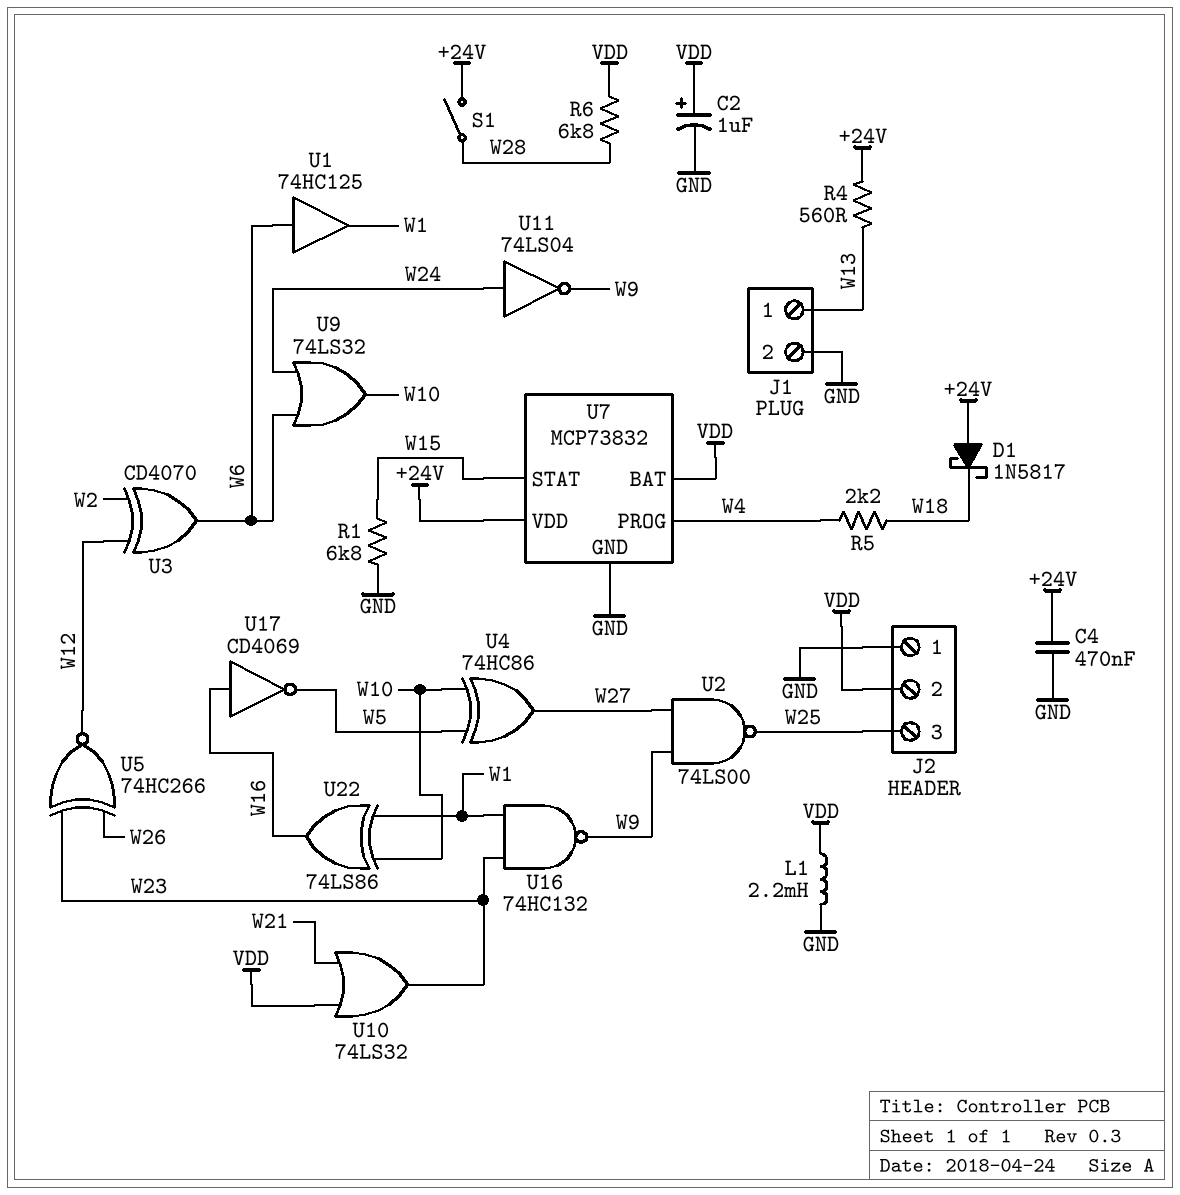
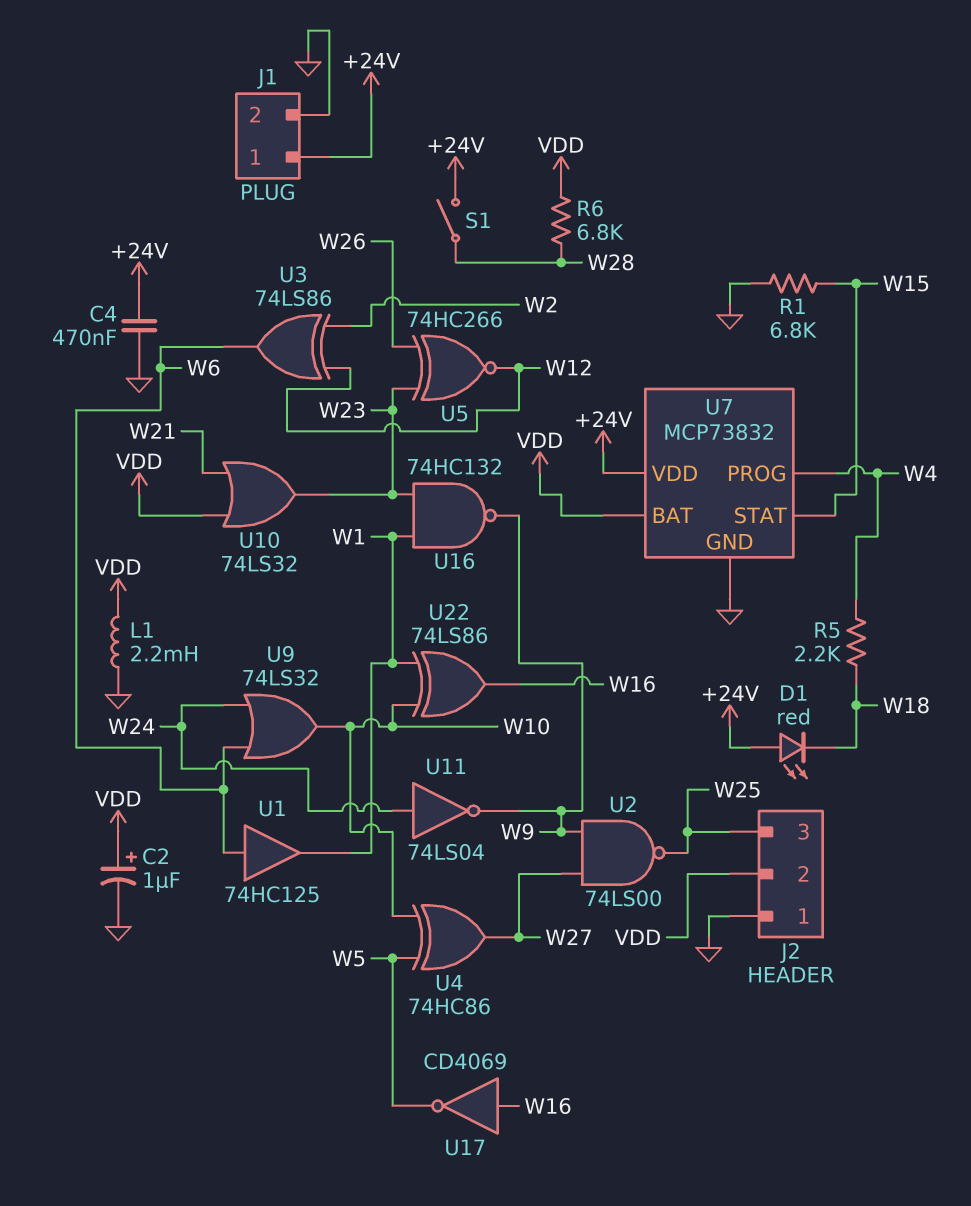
D1: schottky 1N5817 (A +24V, K W18) -> LED red (A +24V, K W18)
J1 pin 1: W13 -> +24V
R4: 560 (+24V, W13) -> none
U3: XOR CD4070 (in W2, in W12, out W6) -> XOR 74LS86 (in W2, in W12, out W6)

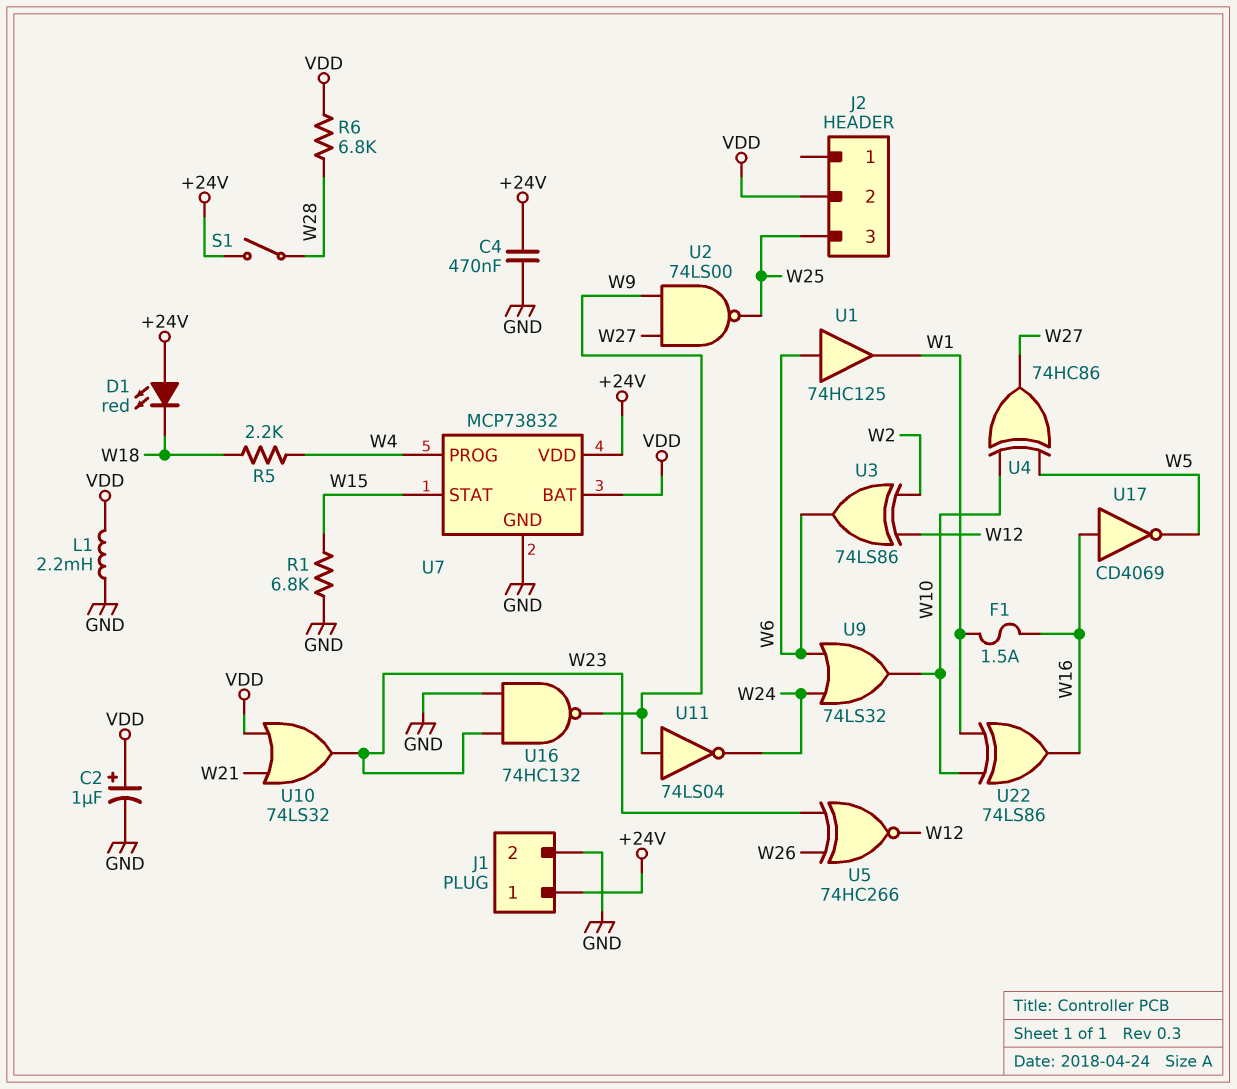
F1: none -> 1.5A (W1, W16)
J2 pin 1: GND -> none
U11: NOT 74LS04 (in W24, out W9) -> NOT 74LS04 (in W9, out W24)
U16: NAND 74HC132 (in W1, in W23, out W9) -> NAND 74HC132 (in GND, in W23, out W9)

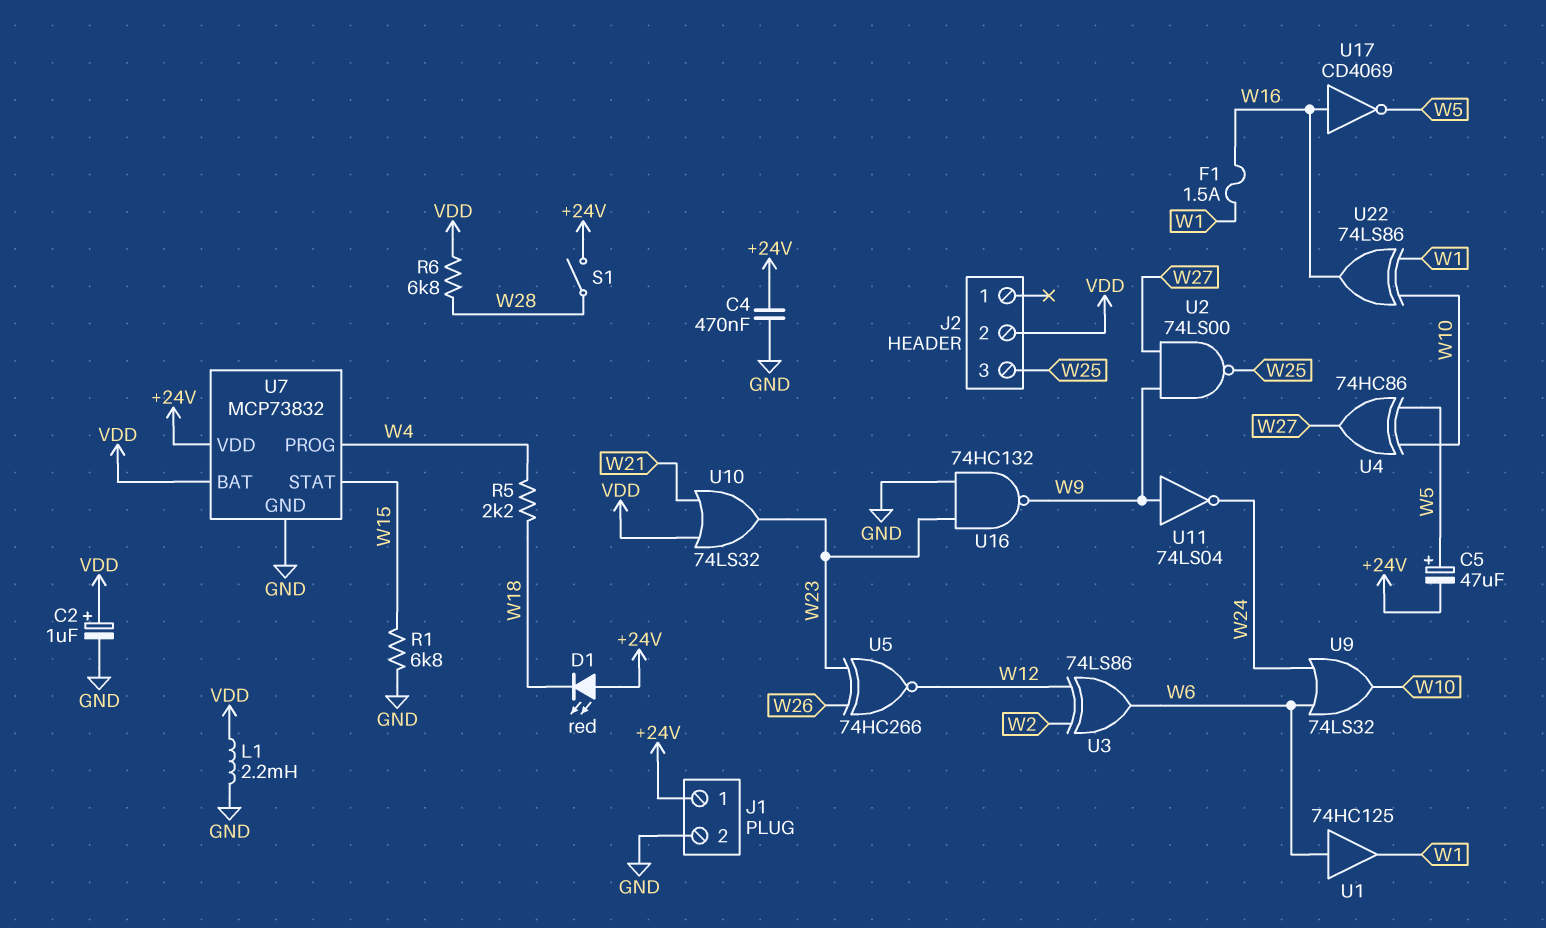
C5: none -> 47uF (plus W5, minus +24V)

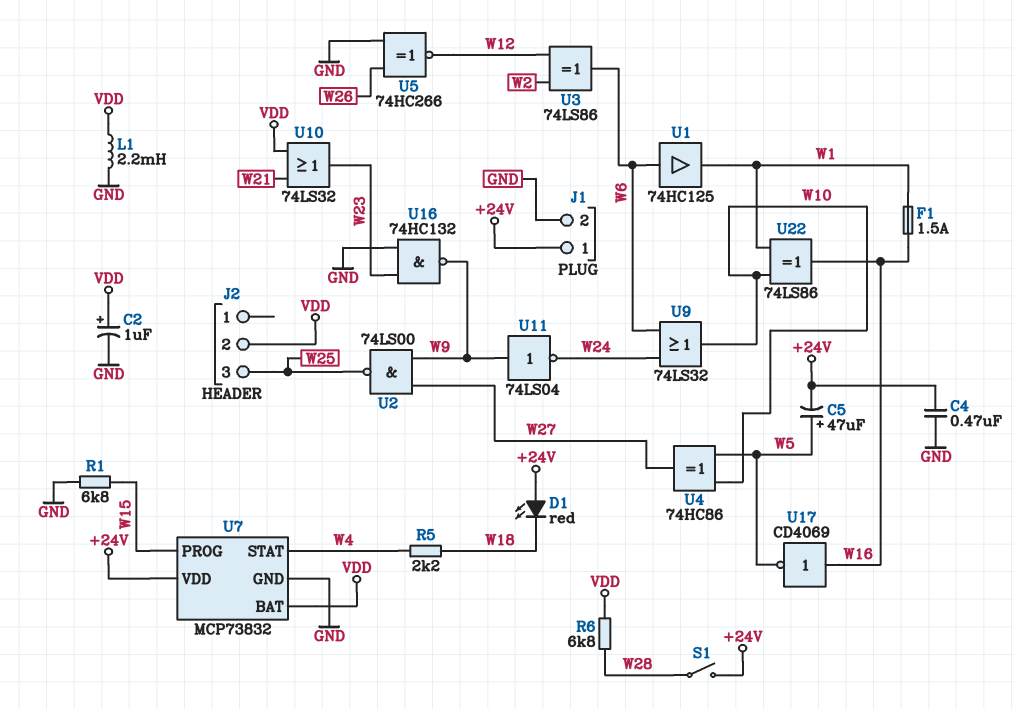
U5: XNOR 74HC266 (in W23, in W26, out W12) -> XNOR 74HC266 (in GND, in W26, out W12)
U7 pin PROG: W4 -> W15
U7 pin STAT: W15 -> W4

